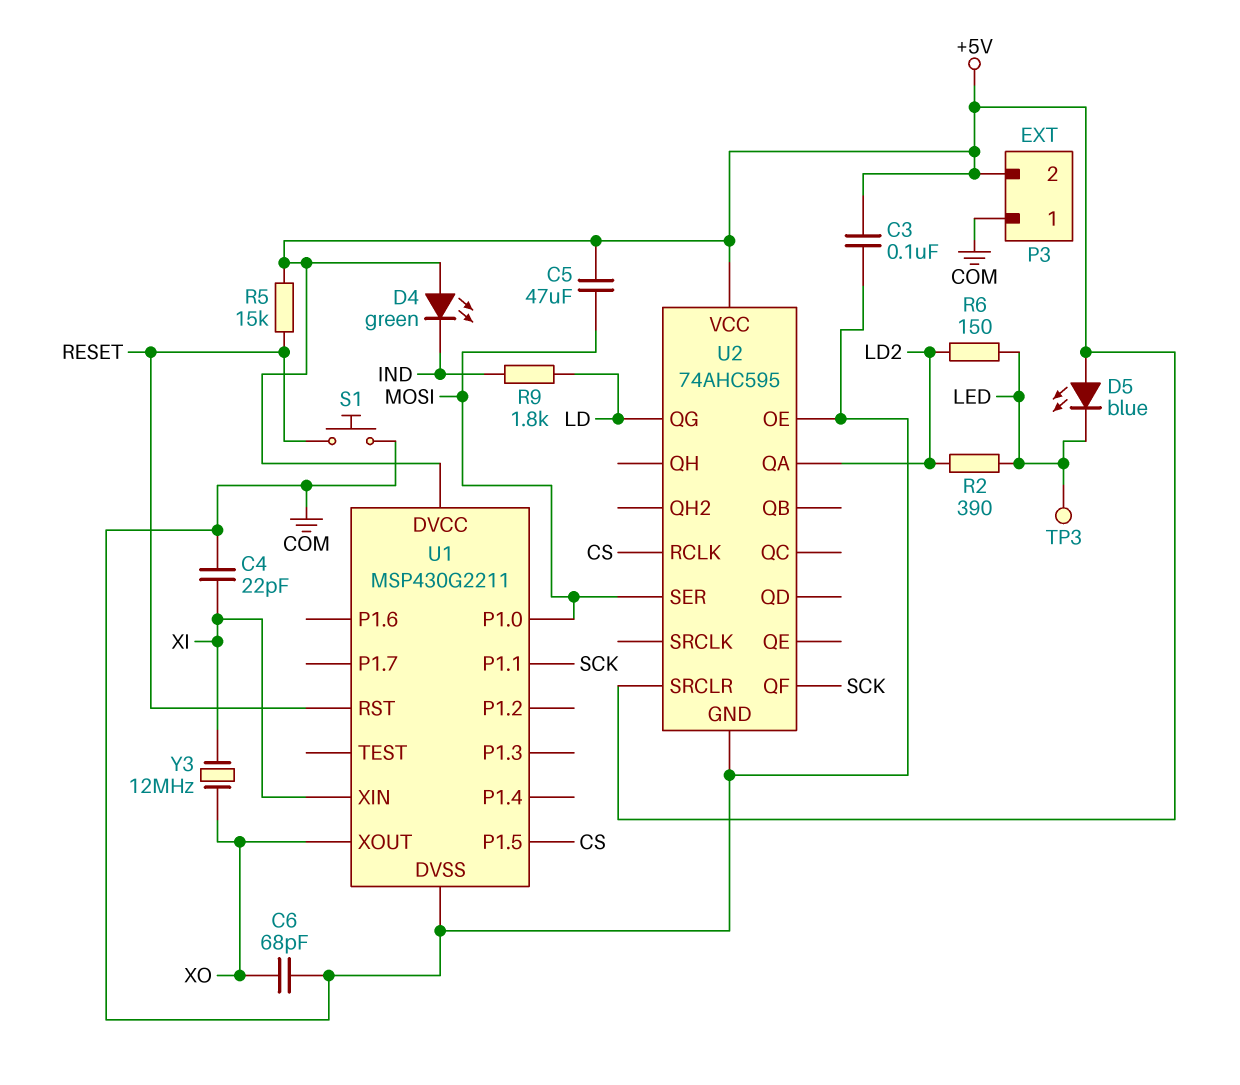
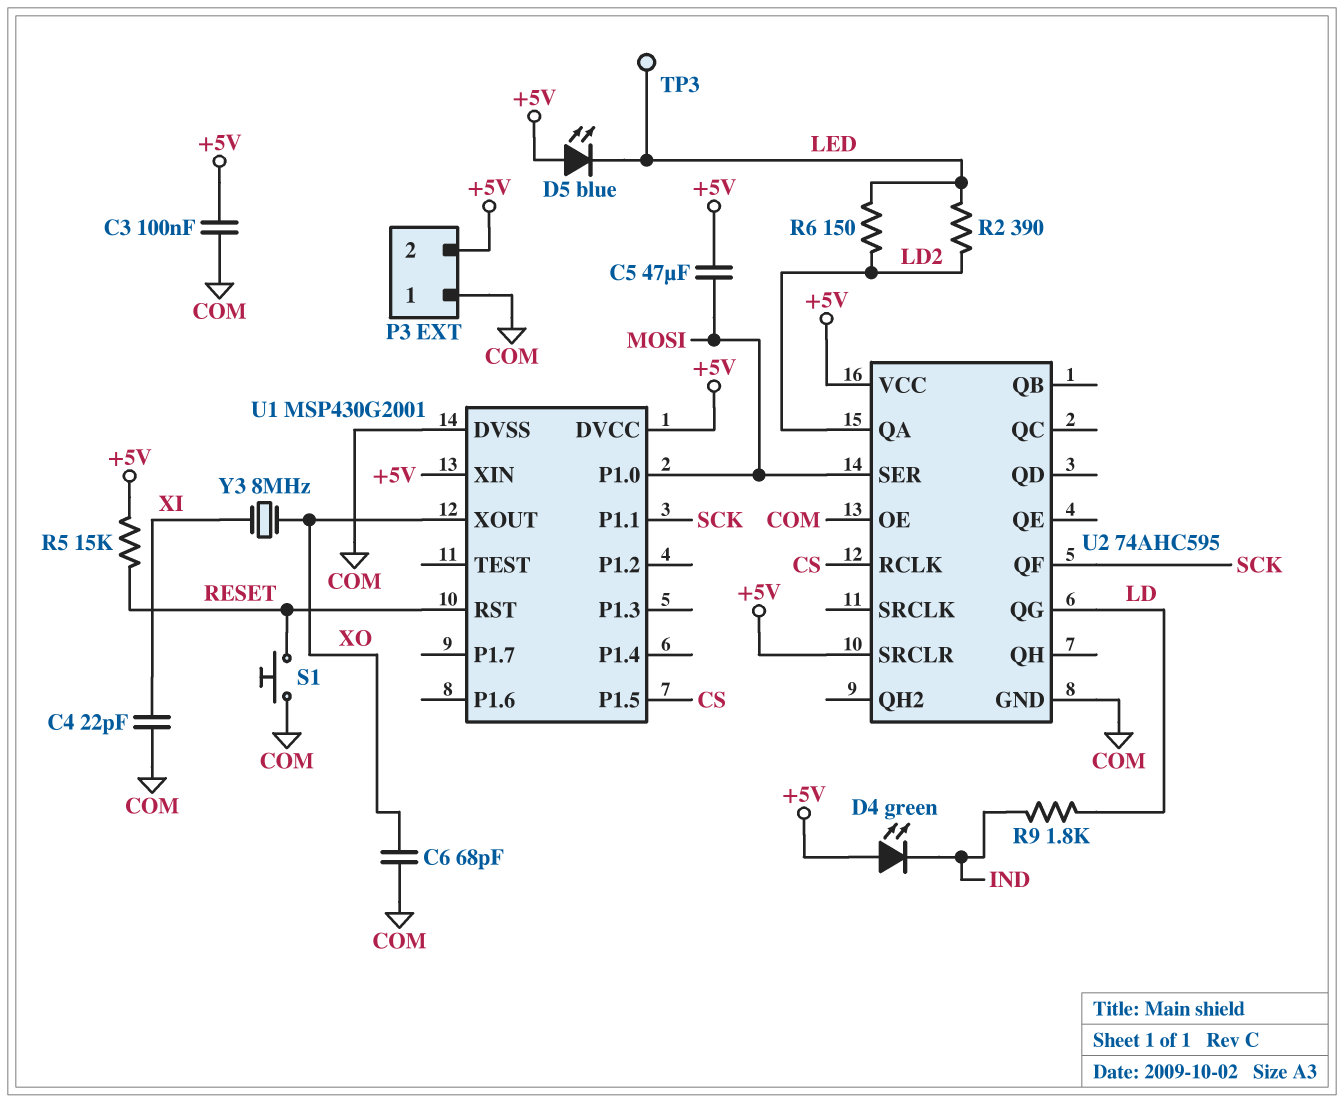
U1: MSP430G2211 -> MSP430G2001
U1 pin XIN: XI -> +5V
Y3: 12MHz (XI, XO) -> 8MHz (XI, XO)

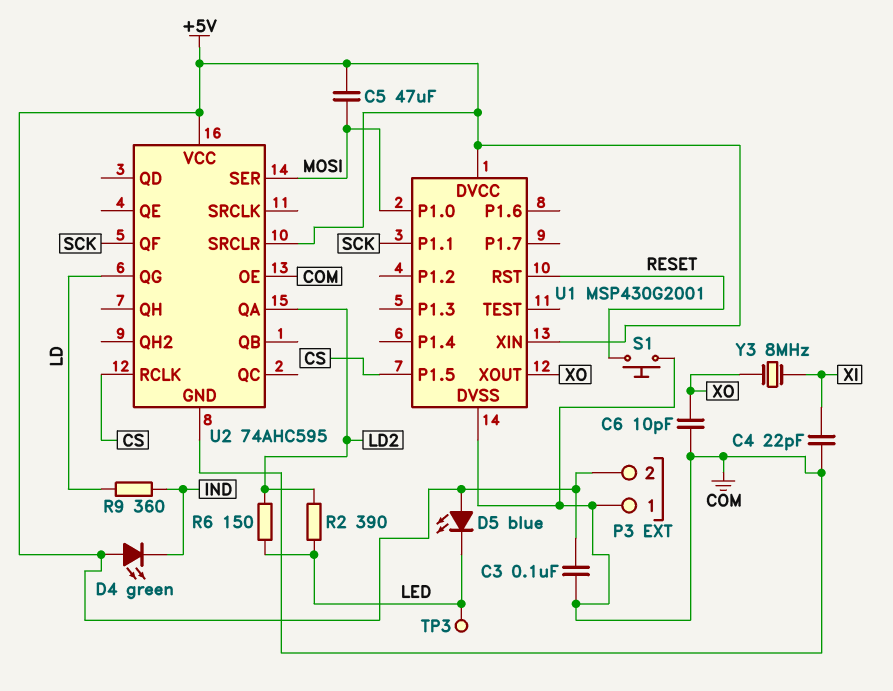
C6: 68pF (COM, XO) -> 10pF (COM, XO)
R5: 15k (+5V, RESET) -> none
R9: 1.8k (IND, LD) -> 360 (IND, LD)

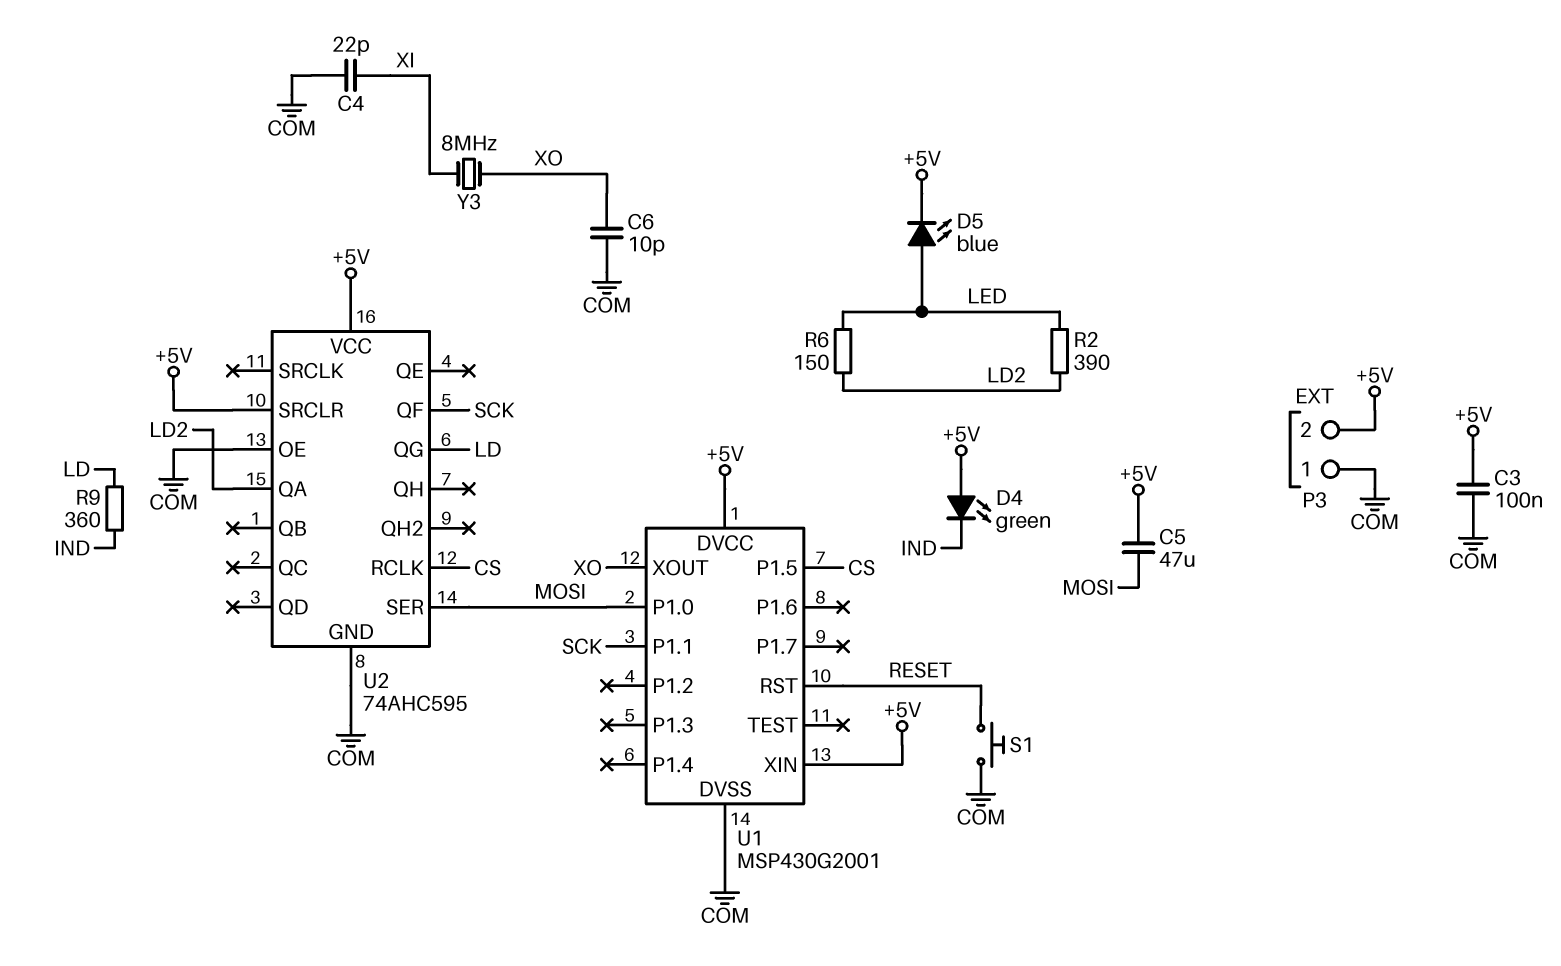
D5: LED blue (A +5V, K LED) -> LED blue (A LED, K +5V)
TP3: test point (LED) -> none

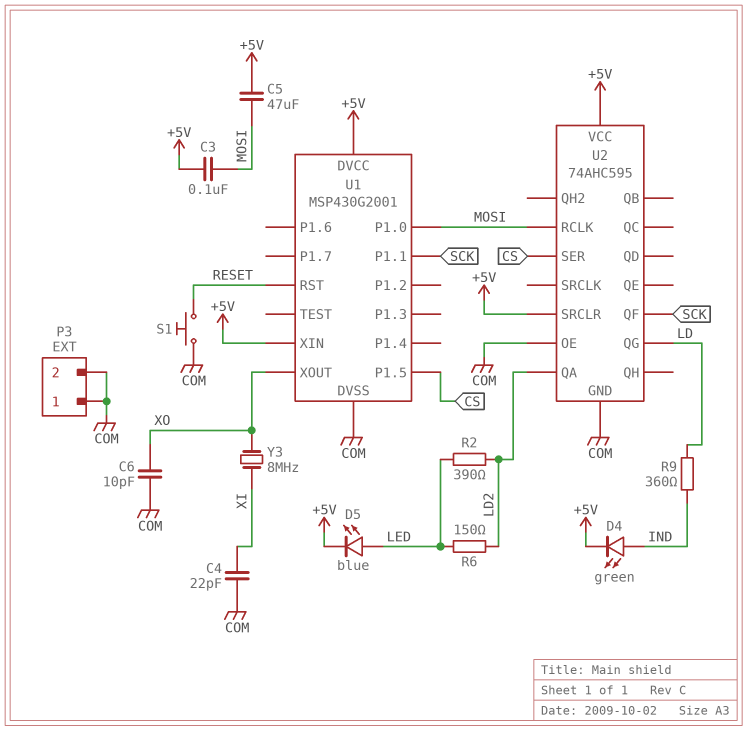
C3: 100nF (+5V, COM) -> 100nF (+5V, MOSI)
D4: LED green (A +5V, K IND) -> LED green (A IND, K +5V)
P3 pin 2: +5V -> COM
U2 pin RCLK: CS -> MOSI
U2 pin SER: MOSI -> CS

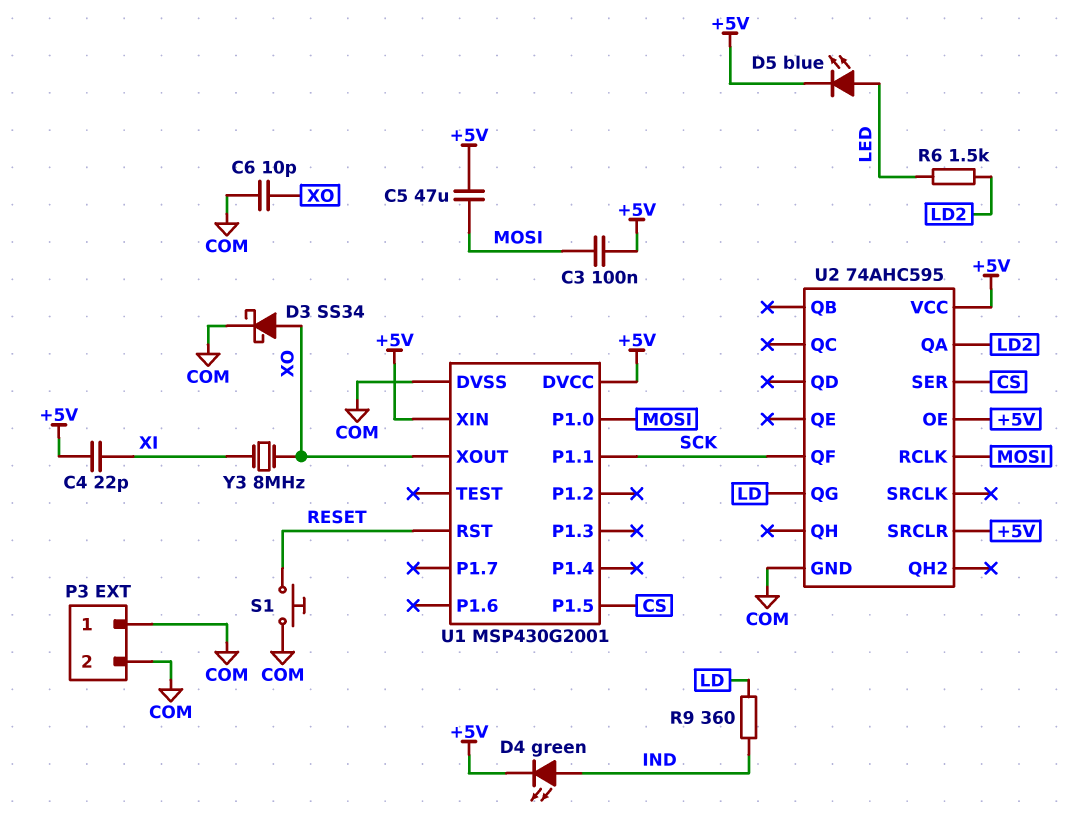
C4: 22pF (COM, XI) -> 22pF (+5V, XI)
D3: none -> schottky SS34 (A XO, K COM)
R2: 390 (LD2, LED) -> none
R6: 150 (LD2, LED) -> 1.5k (LD2, LED)
U2 pin OE: COM -> +5V

